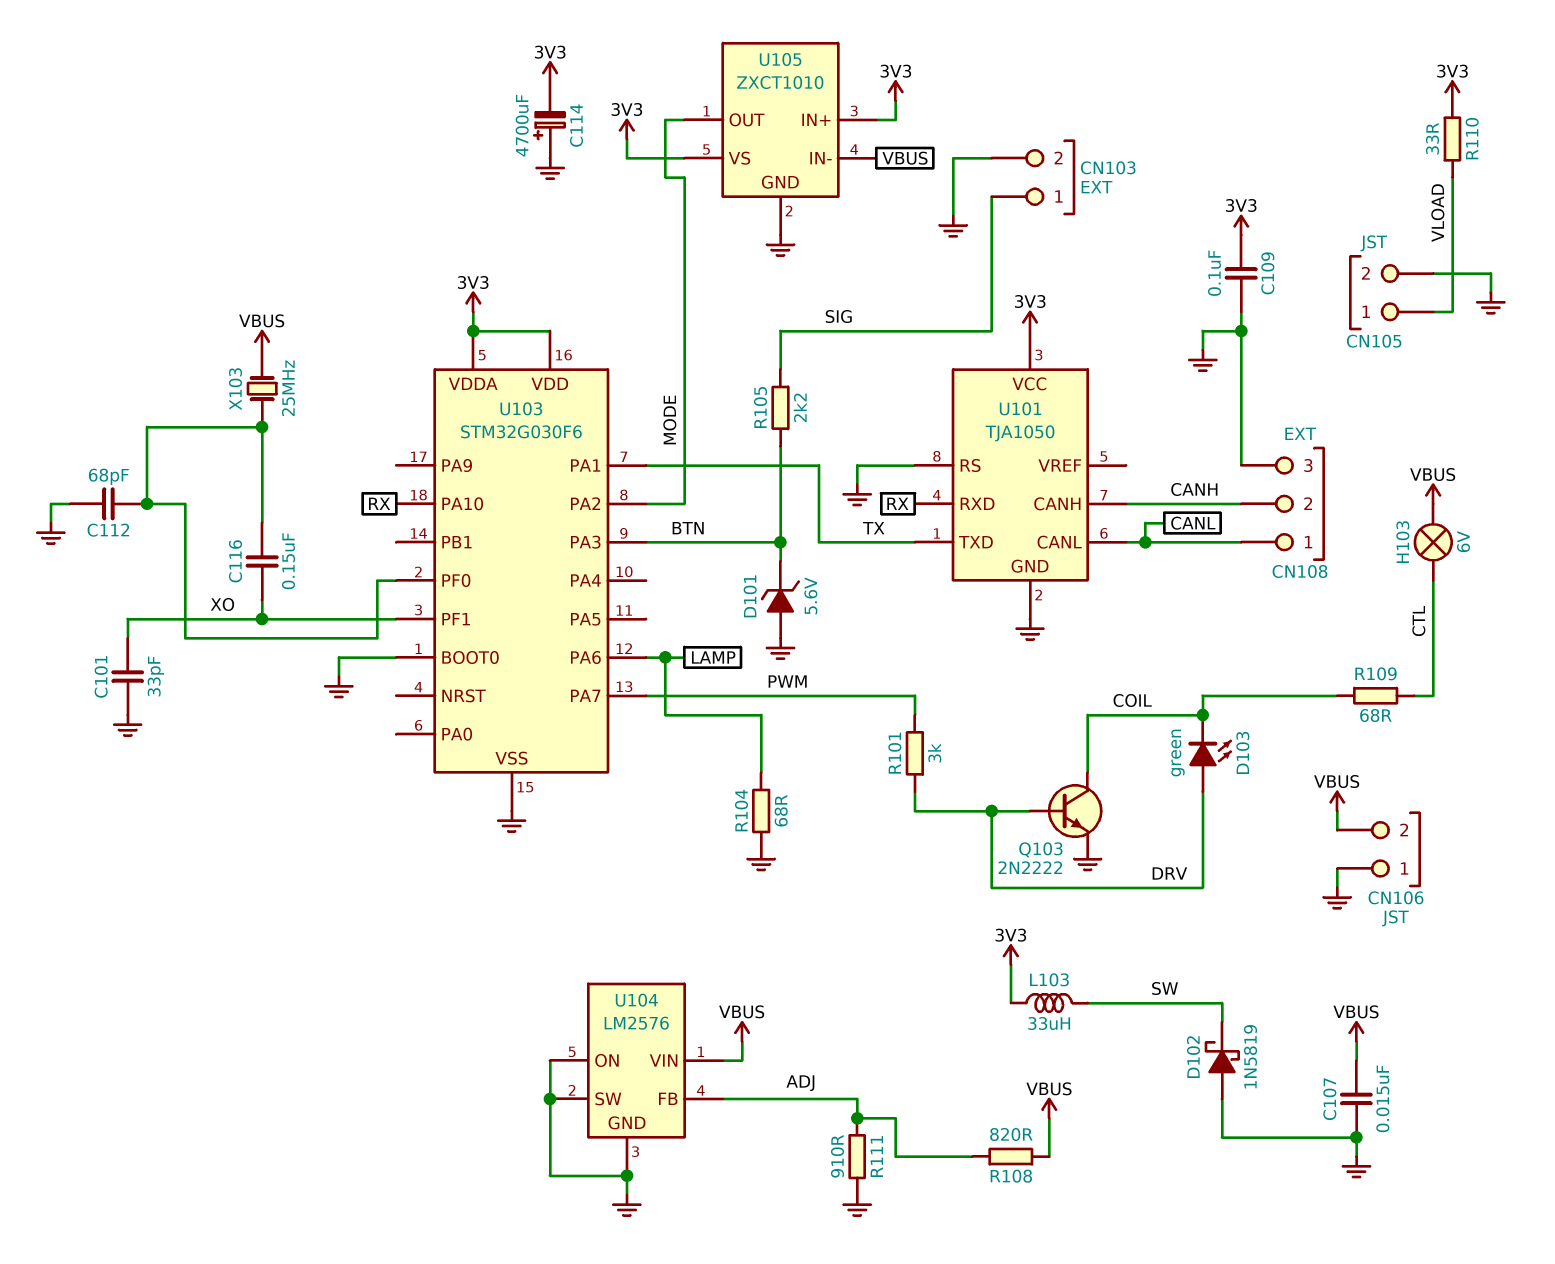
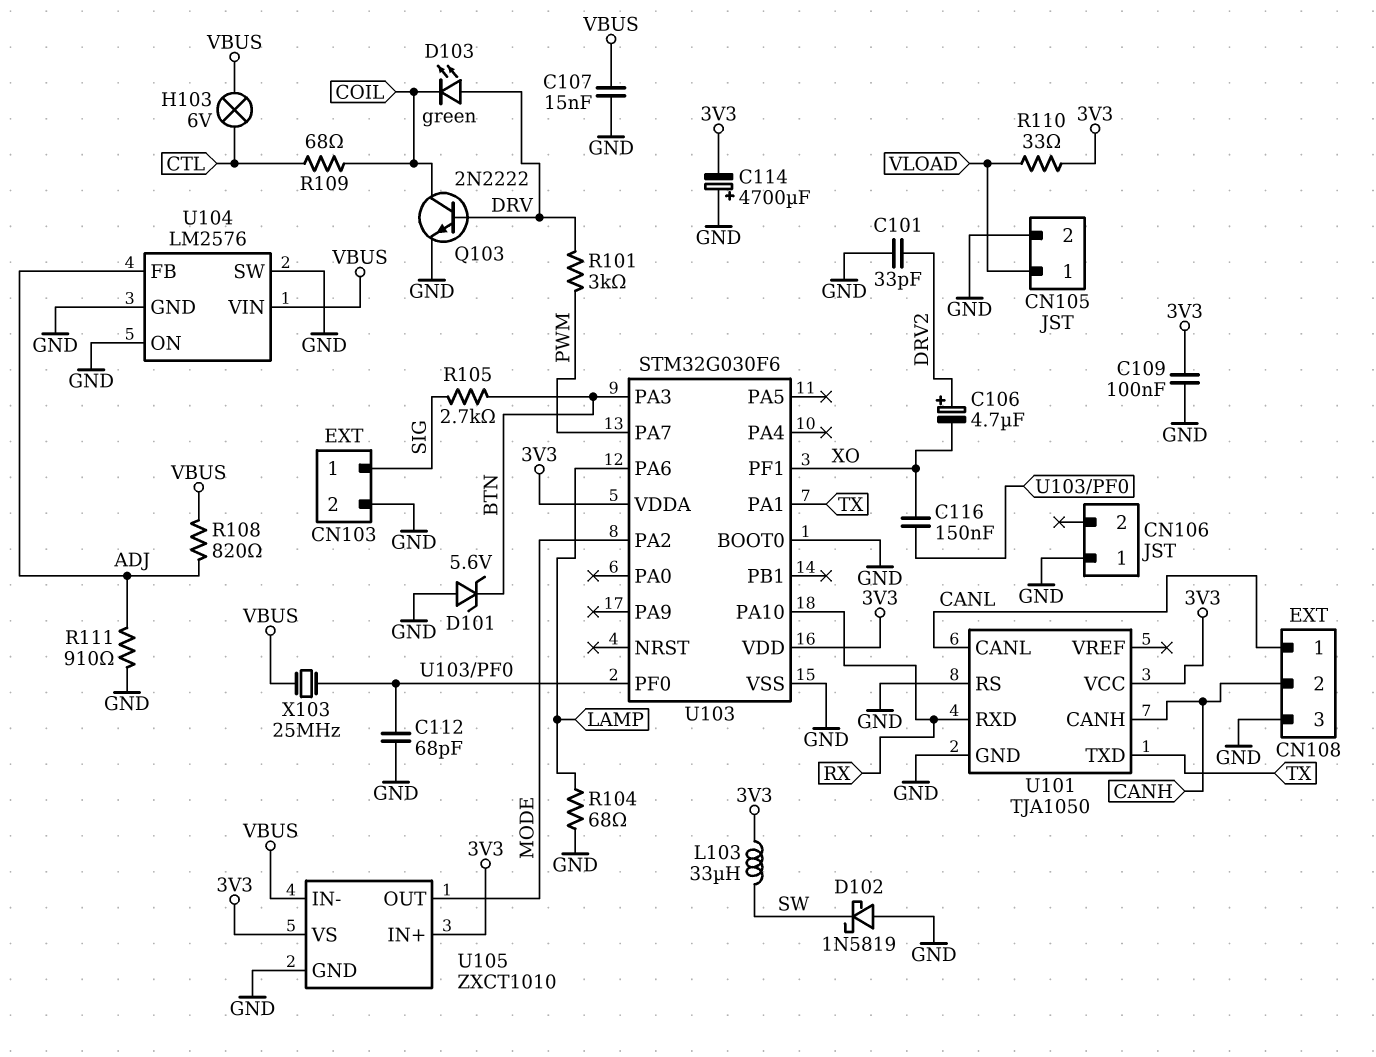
C101: 33pF (GND, XO) -> 33pF (DRV2, GND)
C106: none -> 4.7uF (plus DRV2, minus XO)
CN106 pin 2: VBUS -> none
R105: 2.2k (BTN, SIG) -> 2.7k (BTN, SIG)

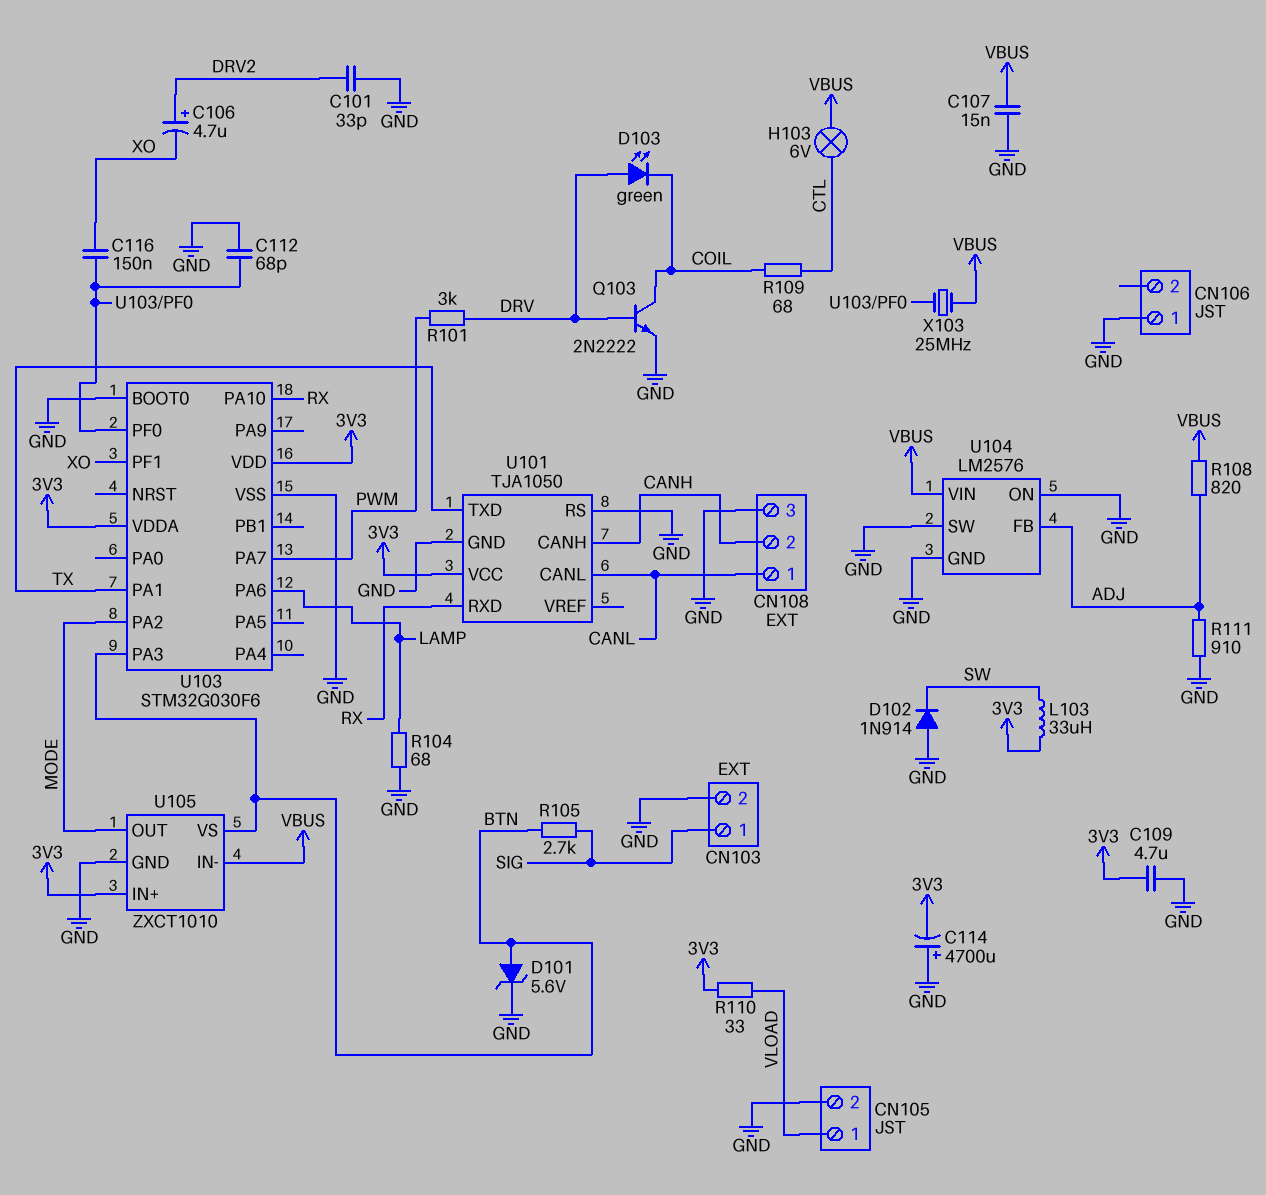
C109: 100nF (3V3, GND) -> 4.7uF (3V3, GND)
D101: zener 5.6V (A GND, K BTN) -> zener 5.6V (A BTN, K GND)
D102: schottky 1N5819 (A GND, K SW) -> diode 1N914 (A GND, K SW)
U105 pin VS: 3V3 -> BTN

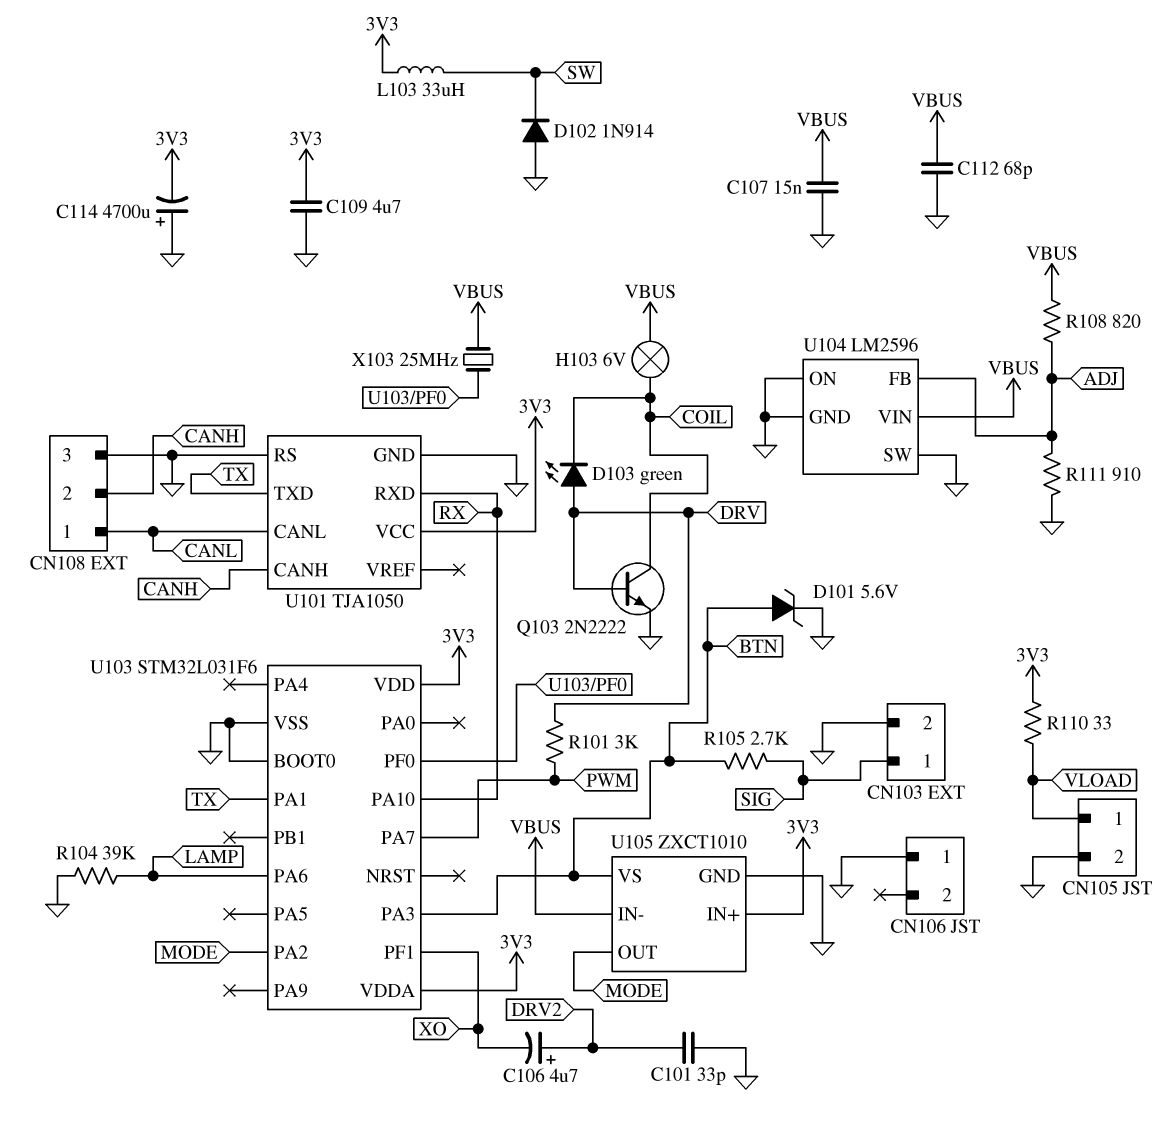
C112: 68pF (GND, U103/PF0) -> 68pF (GND, VBUS)
C116: 150nF (U103/PF0, XO) -> none
H103: lamp 6V (CTL, VBUS) -> lamp 6V (COIL, VBUS)
R104: 68 (GND, LAMP) -> 39k (GND, LAMP)
R109: 68 (COIL, CTL) -> none
U103: STM32G030F6 -> STM32L031F6
U104: LM2576 -> LM2596

